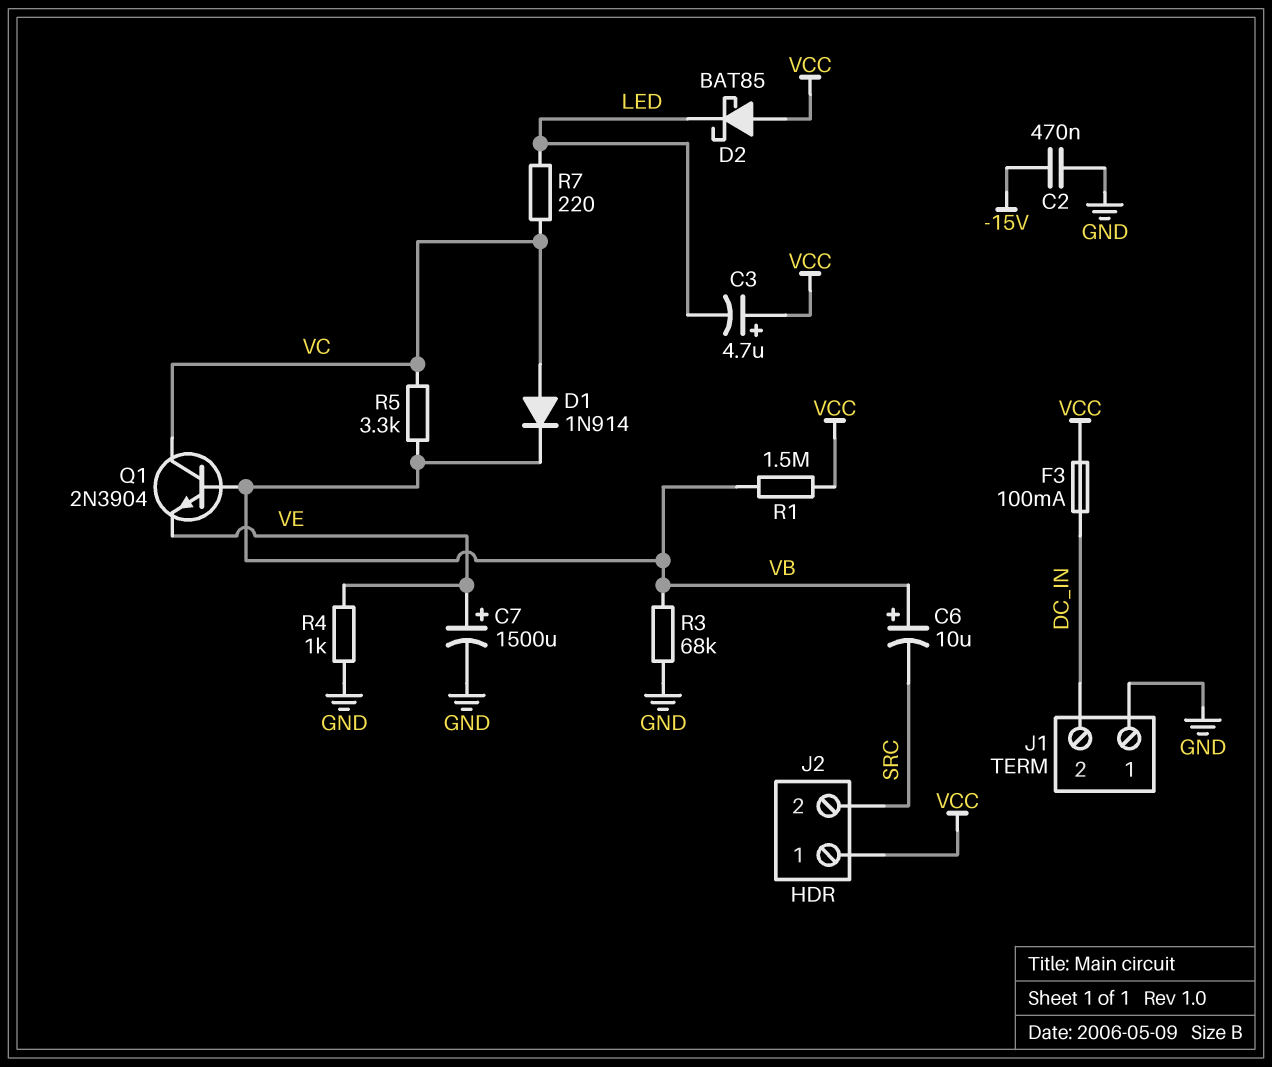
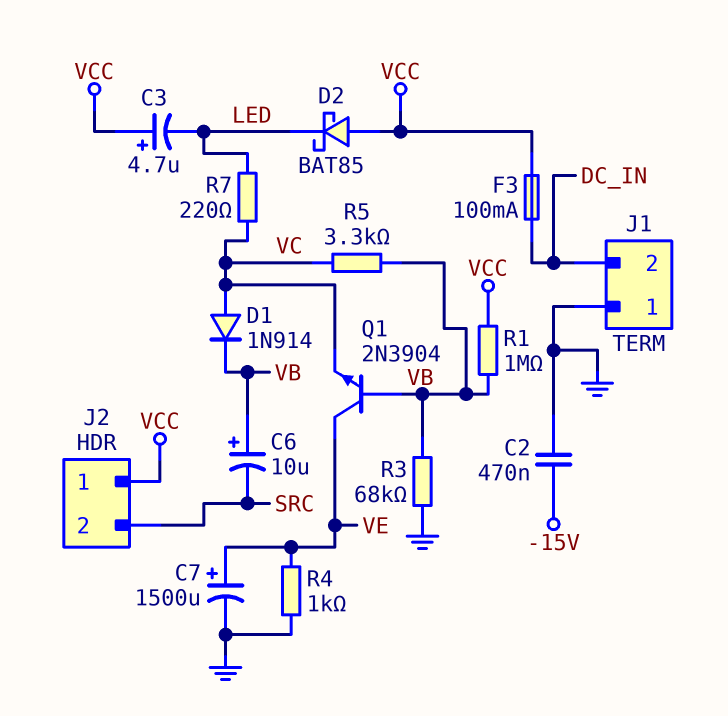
Q1: NPN 2N3904 (B VB, C VC, E VE) -> NPN 2N3904 (B VB, C VE, E VC)
R1: 1.5M (VB, VCC) -> 1M (VB, VCC)

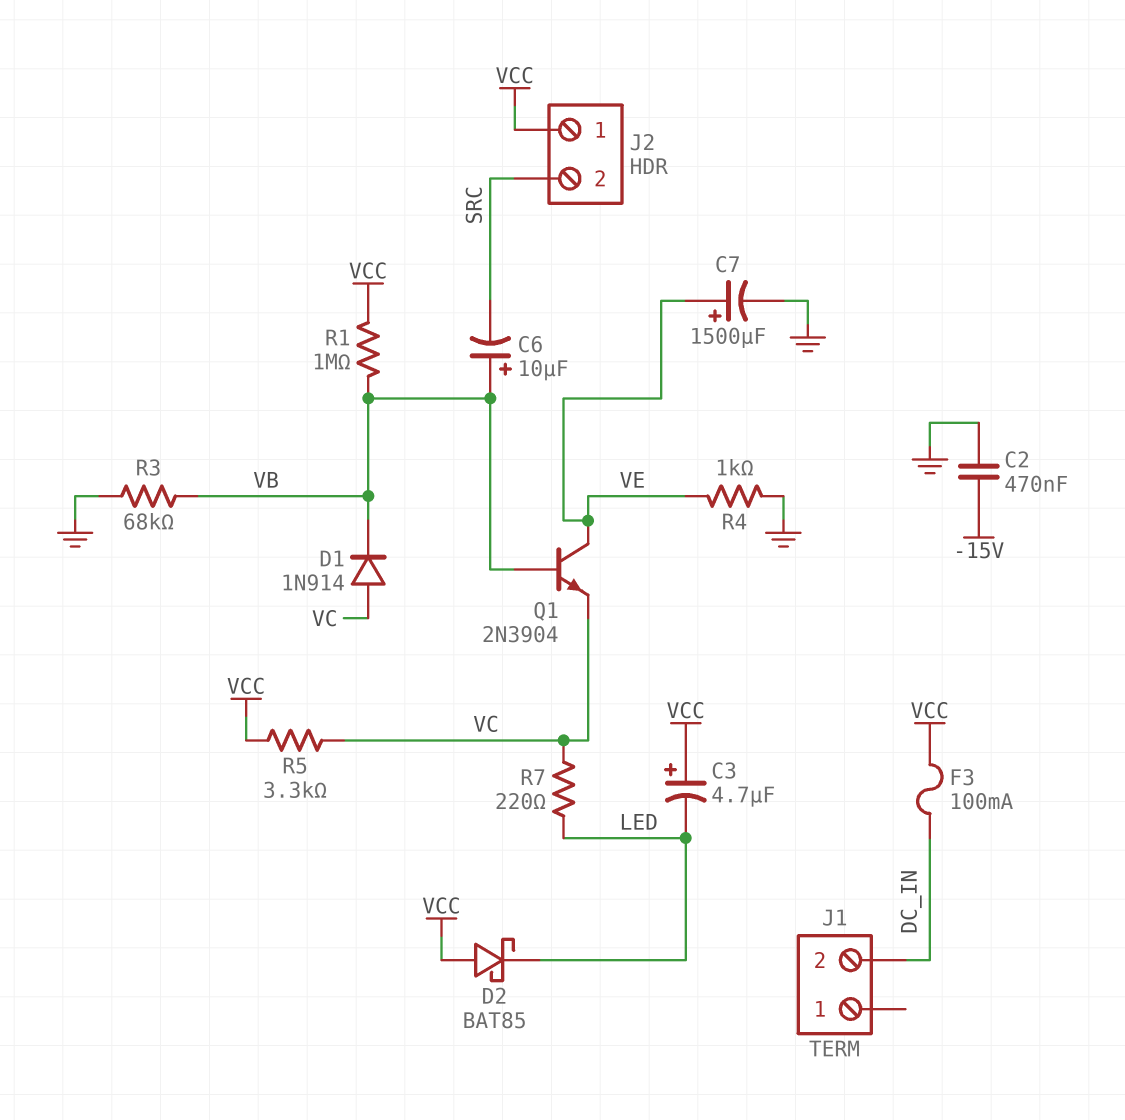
J1 pin 1: GND -> none
R5: 3.3k (VB, VC) -> 3.3k (VC, VCC)

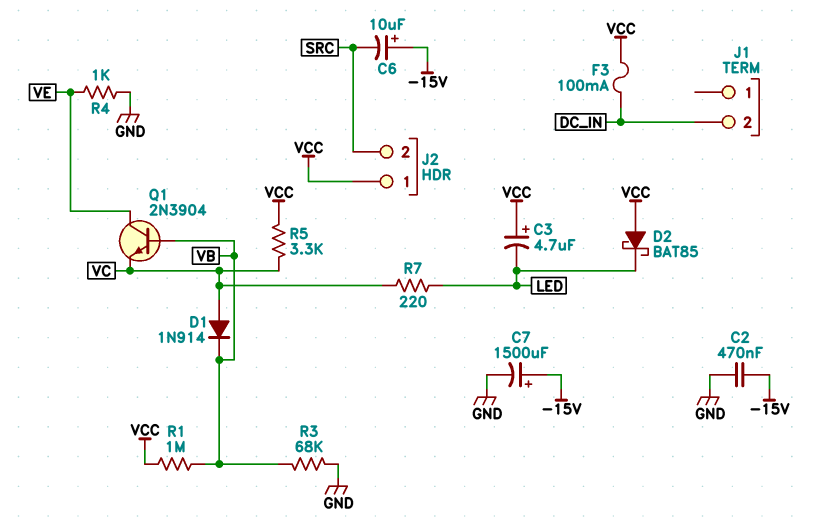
C6: 10uF (plus VB, minus SRC) -> 10uF (plus -15V, minus SRC)
C7: 1500uF (plus VE, minus GND) -> 1500uF (plus -15V, minus GND)

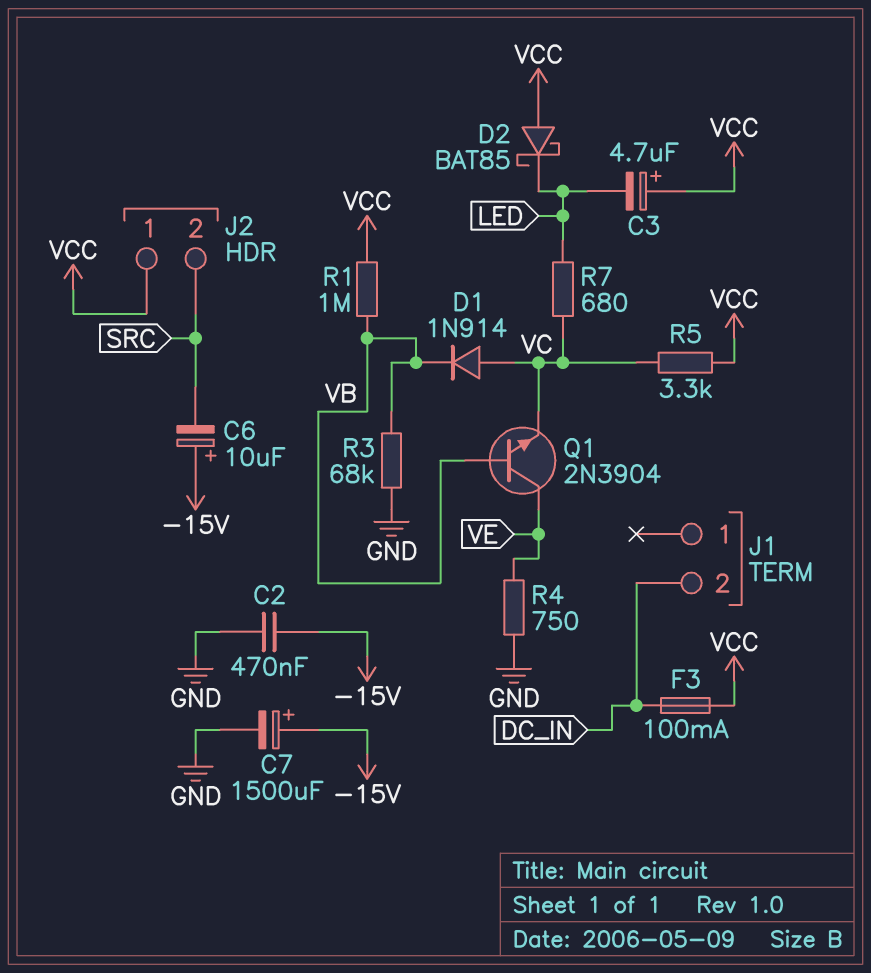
R4: 1k (GND, VE) -> 750 (GND, VE)
R7: 220 (LED, VC) -> 680 (LED, VC)

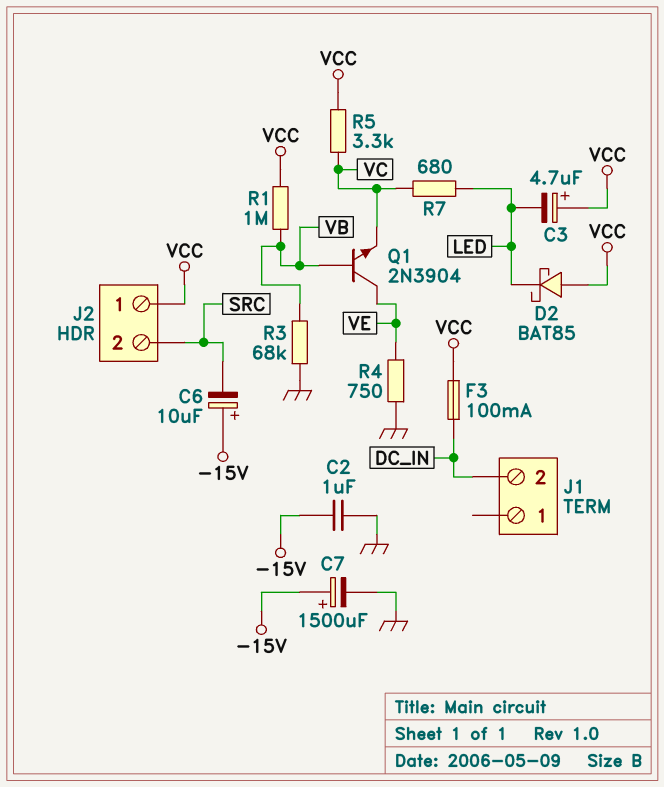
C2: 470nF (-15V, GND) -> 1uF (-15V, GND)
D1: diode 1N914 (A VC, K VB) -> none

